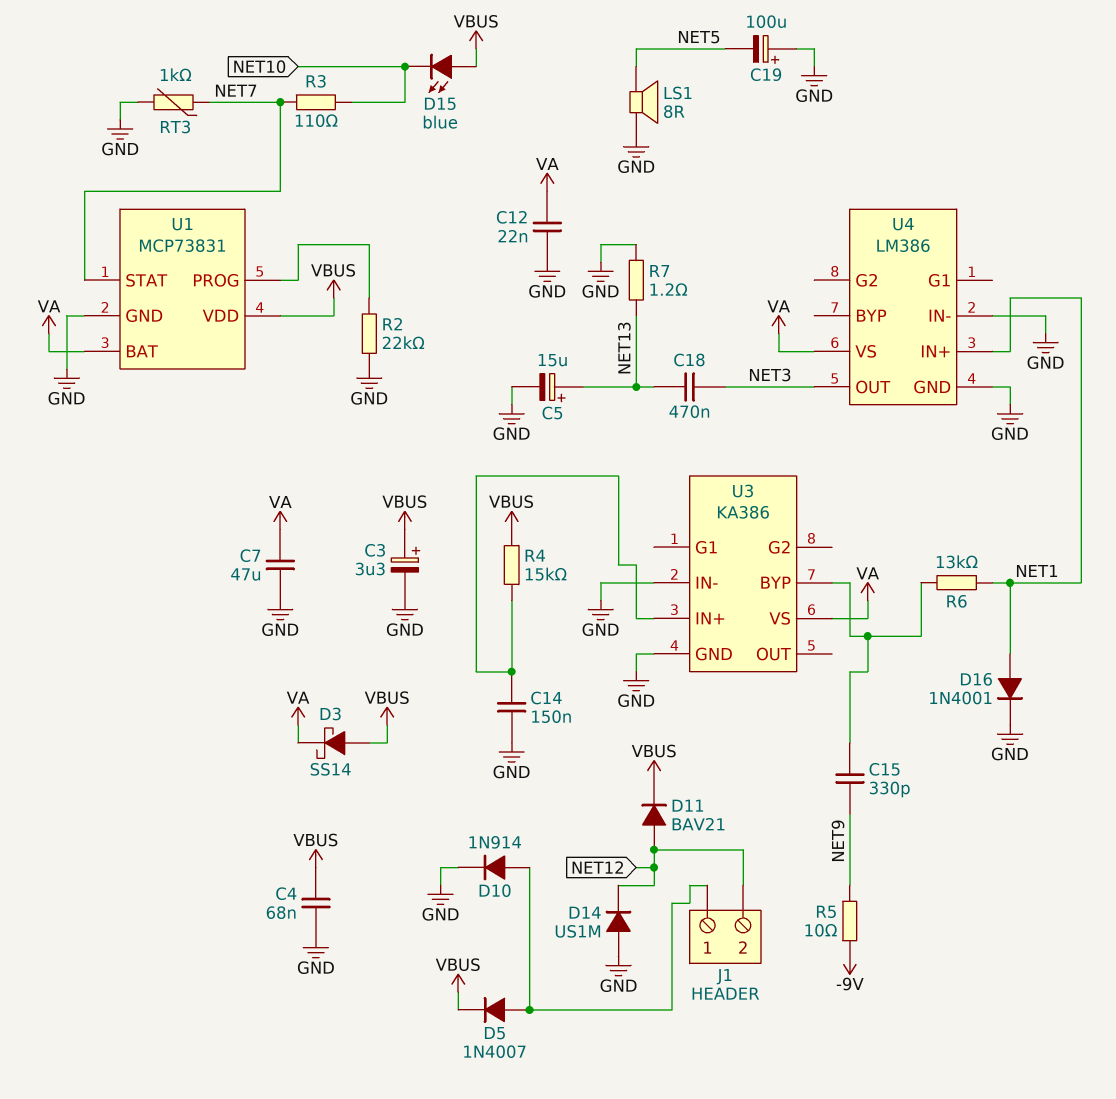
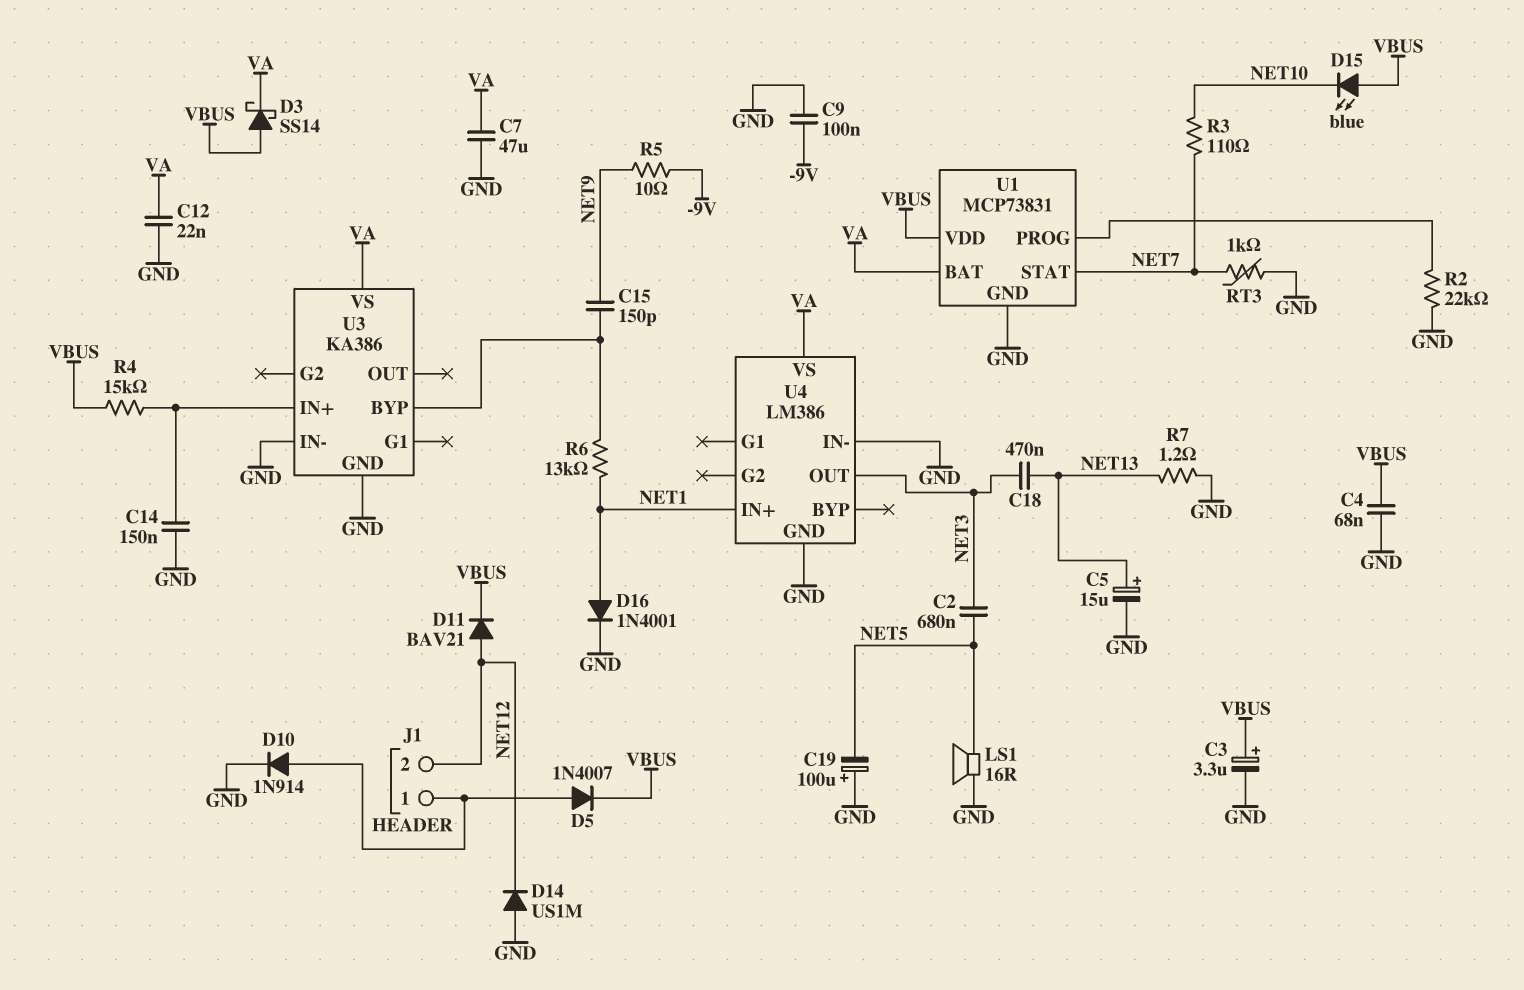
C2: none -> 680nF (NET3, NET5)
C9: none -> 100nF (-9V, GND)
C15: 330pF (NET9, U3/BYP) -> 150pF (NET9, U3/BYP)
LS1: speaker 8R (GND, NET5) -> speaker 16R (GND, NET5)

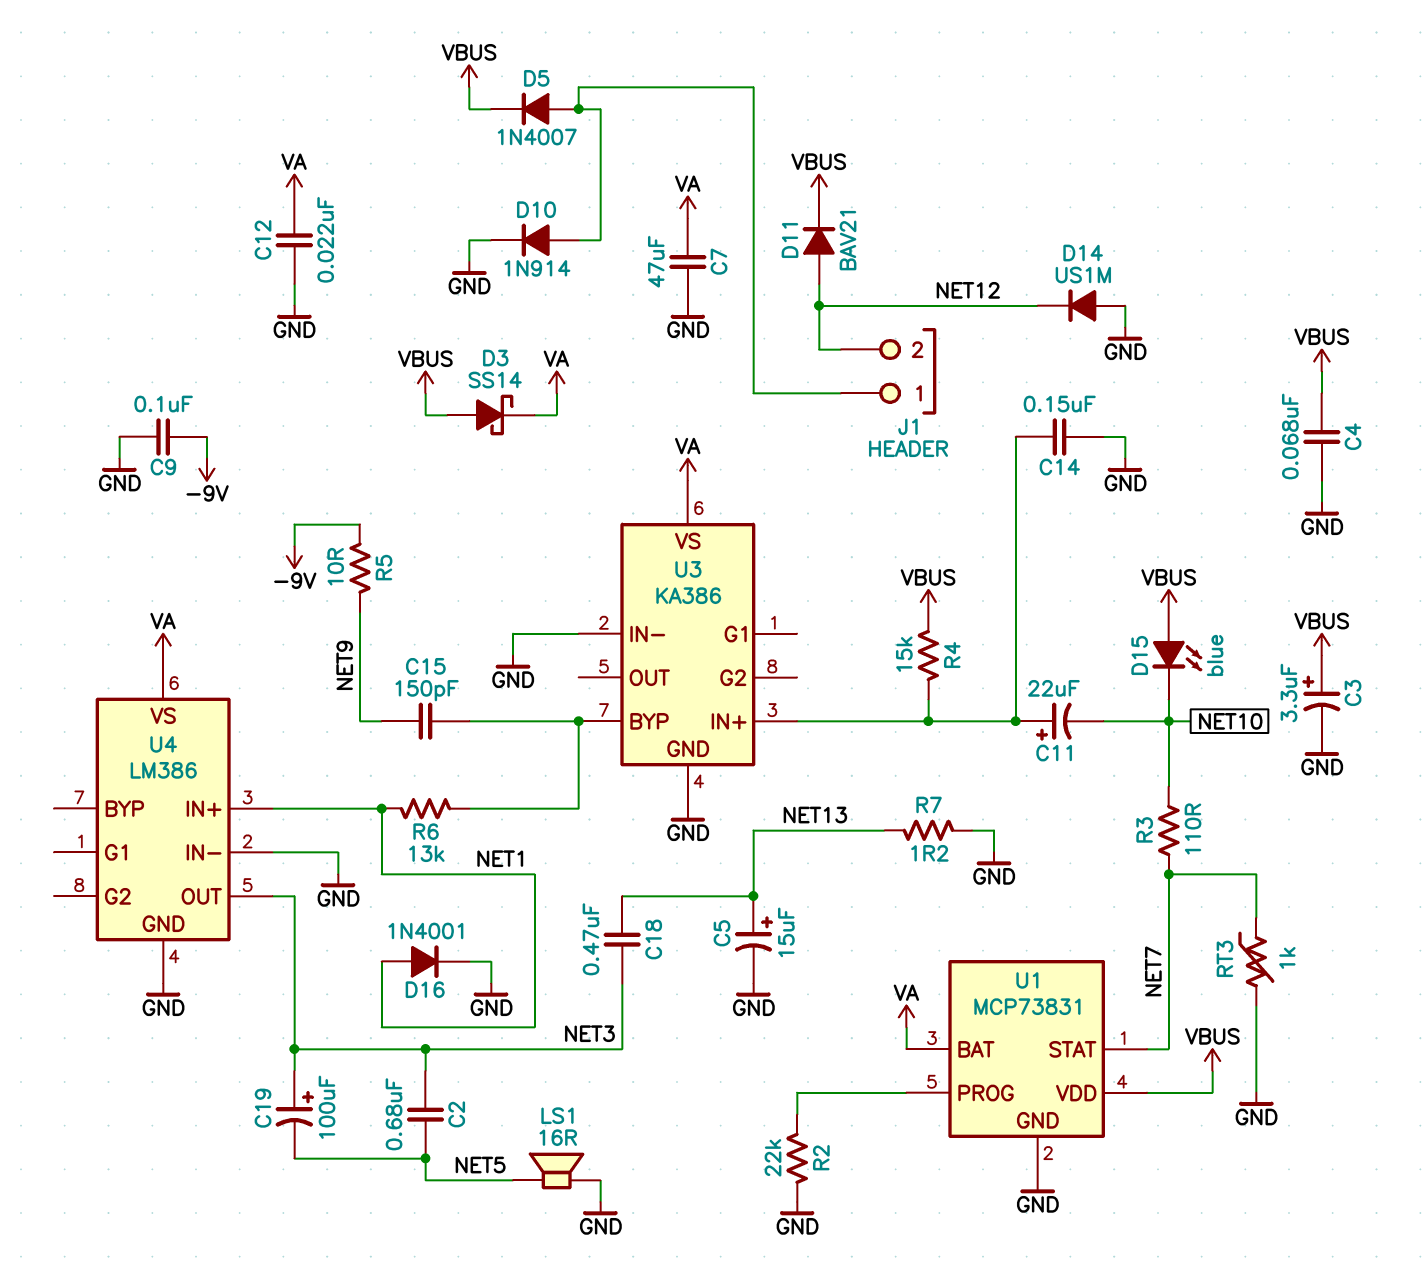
C11: none -> 22uF (plus U3/IN+, minus NET10)
C19: 100uF (plus GND, minus NET5) -> 100uF (plus NET3, minus NET5)

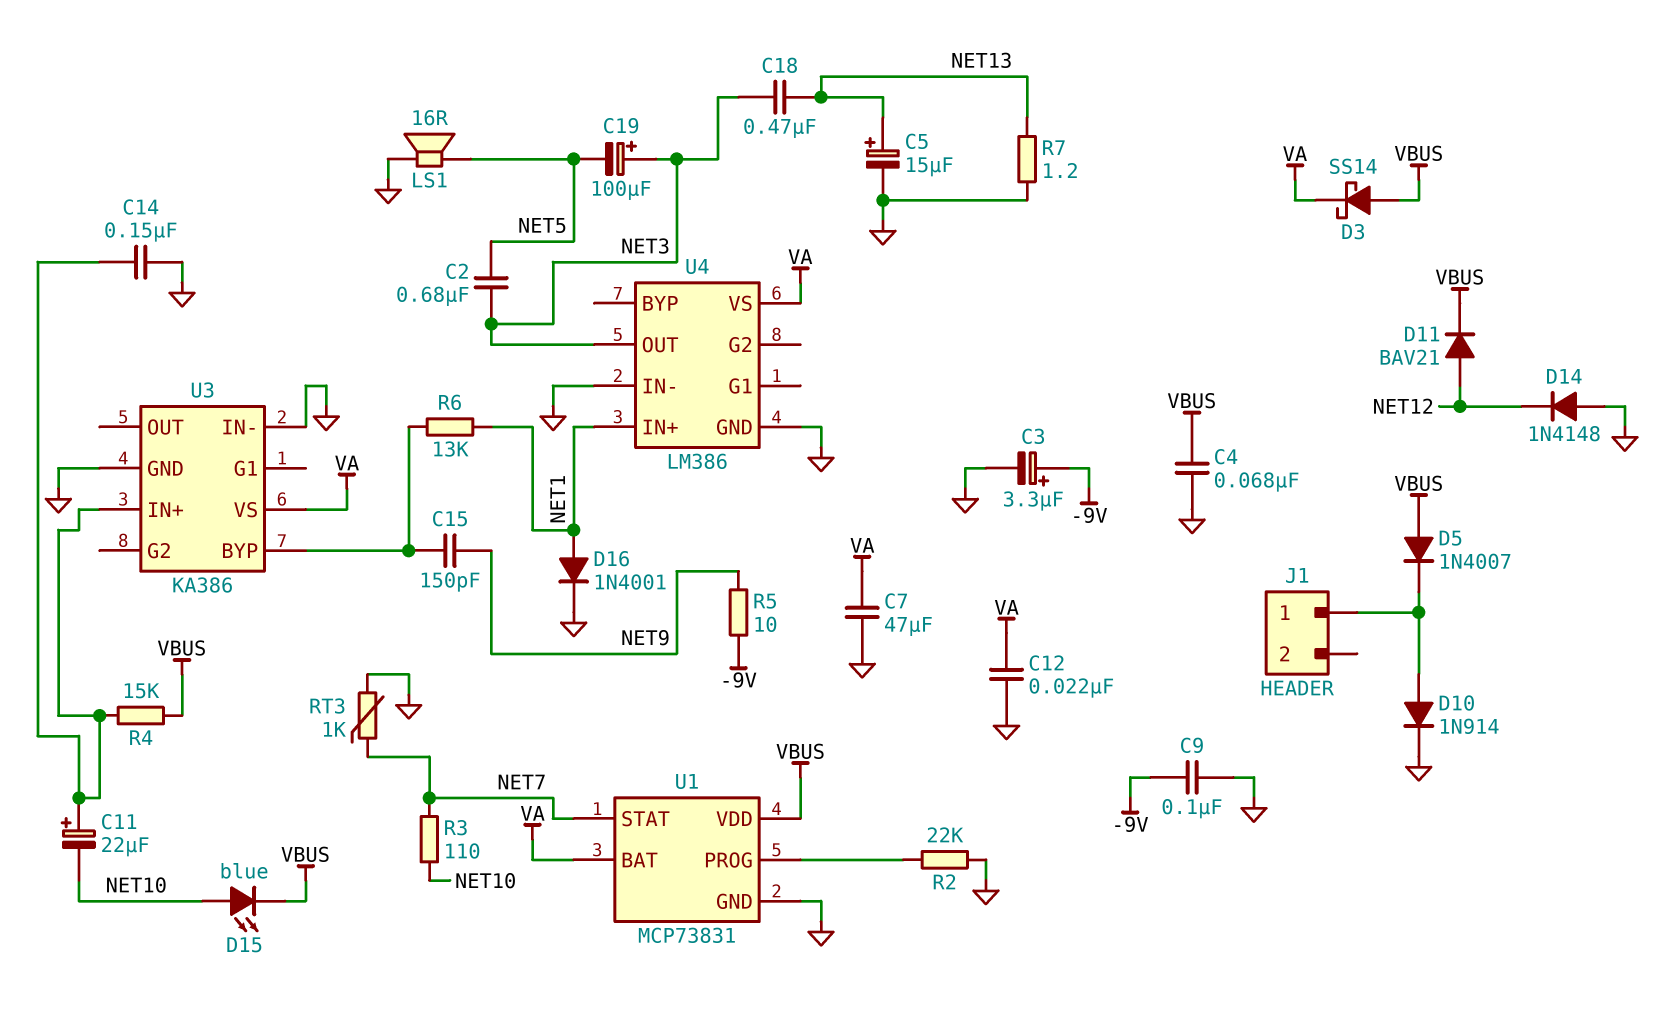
C3: 3.3uF (plus VBUS, minus GND) -> 3.3uF (plus -9V, minus GND)
D5: diode 1N4007 (A J1/1, K VBUS) -> diode 1N4007 (A VBUS, K J1/1)
D14: diode US1M (A GND, K NET12) -> diode 1N4148 (A GND, K NET12)
D15: LED blue (A VBUS, K NET10) -> LED blue (A NET10, K VBUS)
J1 pin 2: NET12 -> none

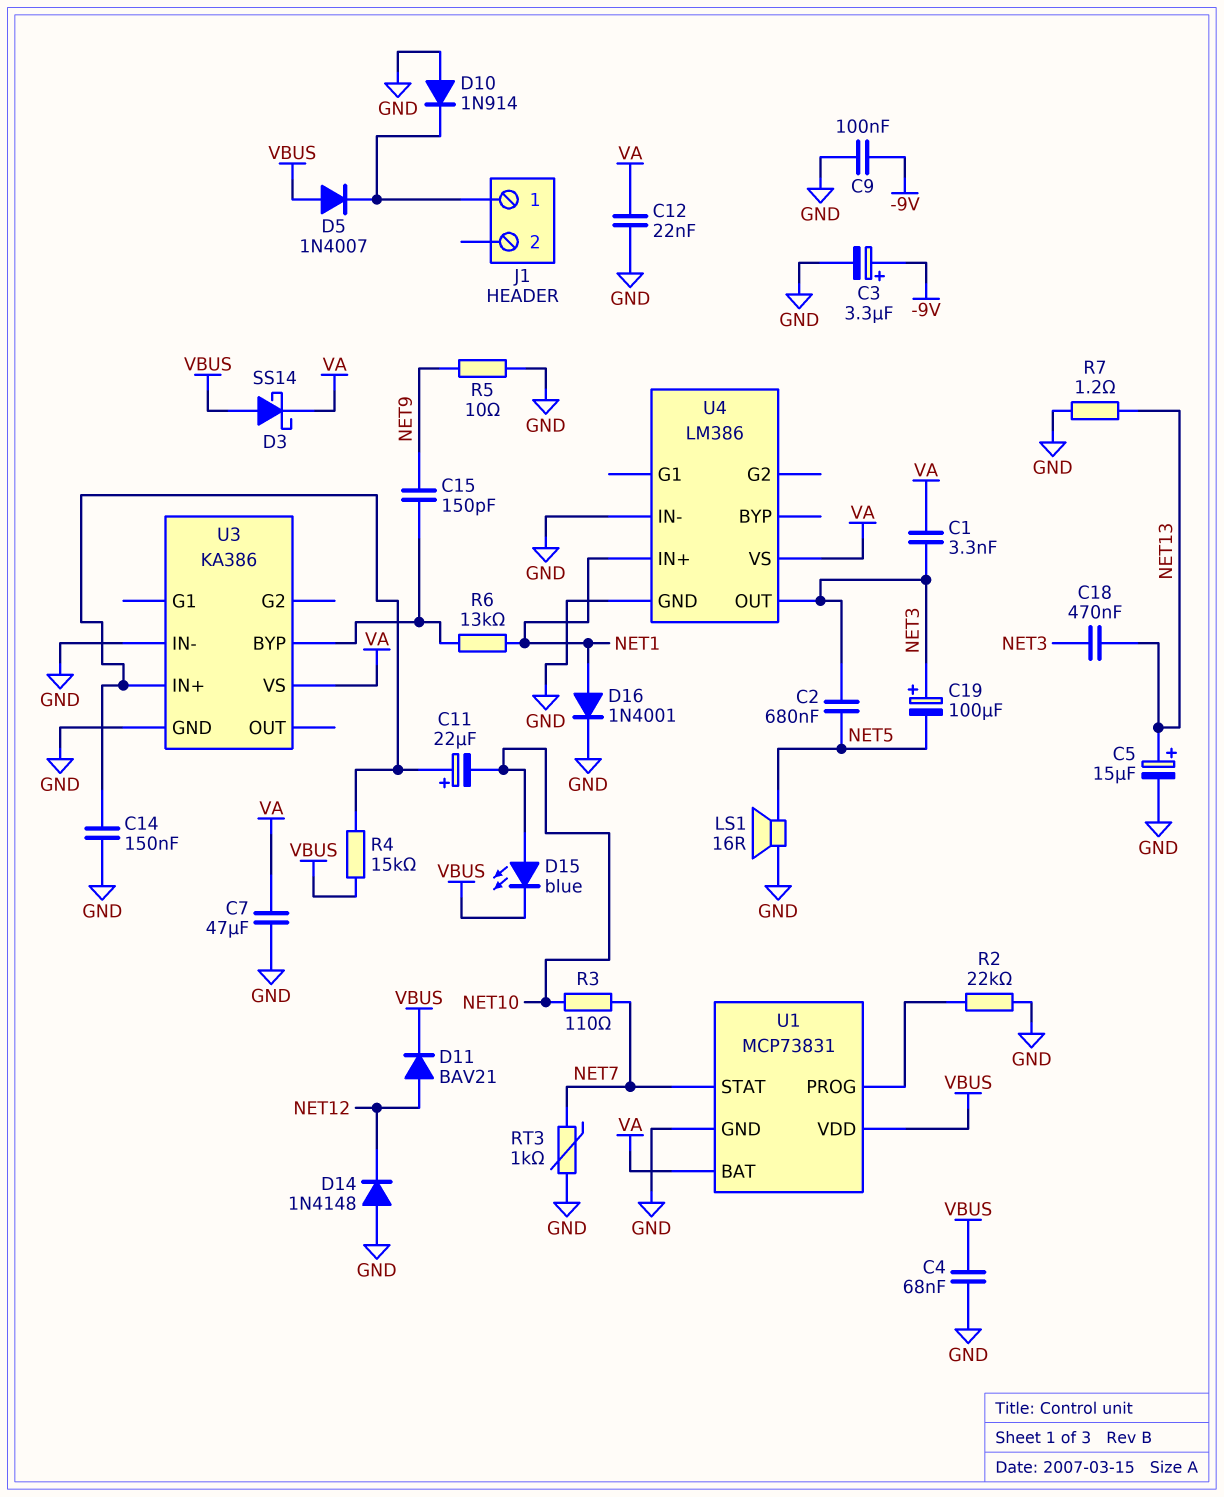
C1: none -> 3.3nF (NET3, VA)
D10: diode 1N914 (A J1/1, K GND) -> diode 1N914 (A GND, K J1/1)
R5: 10 (-9V, NET9) -> 10 (GND, NET9)

